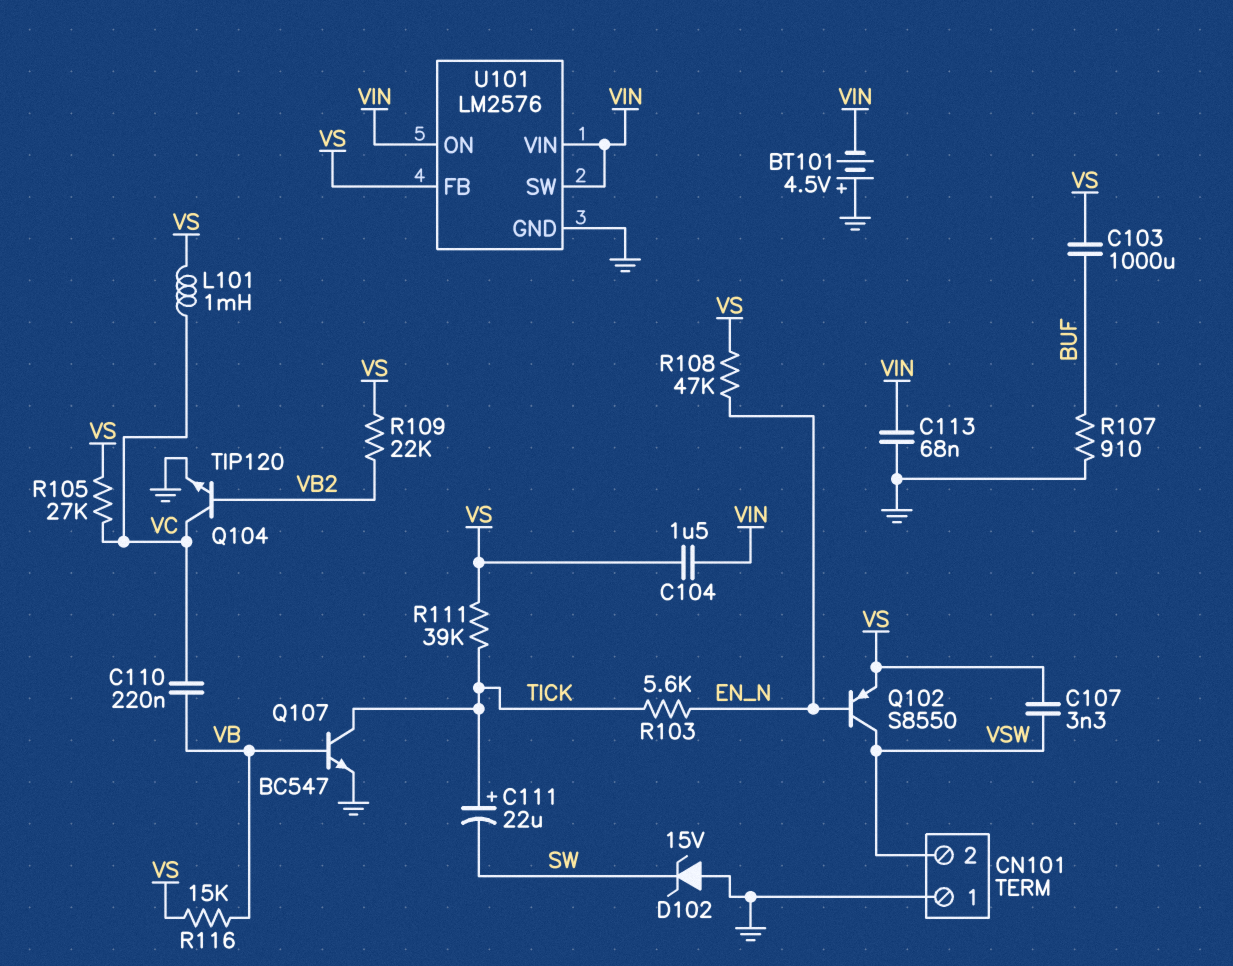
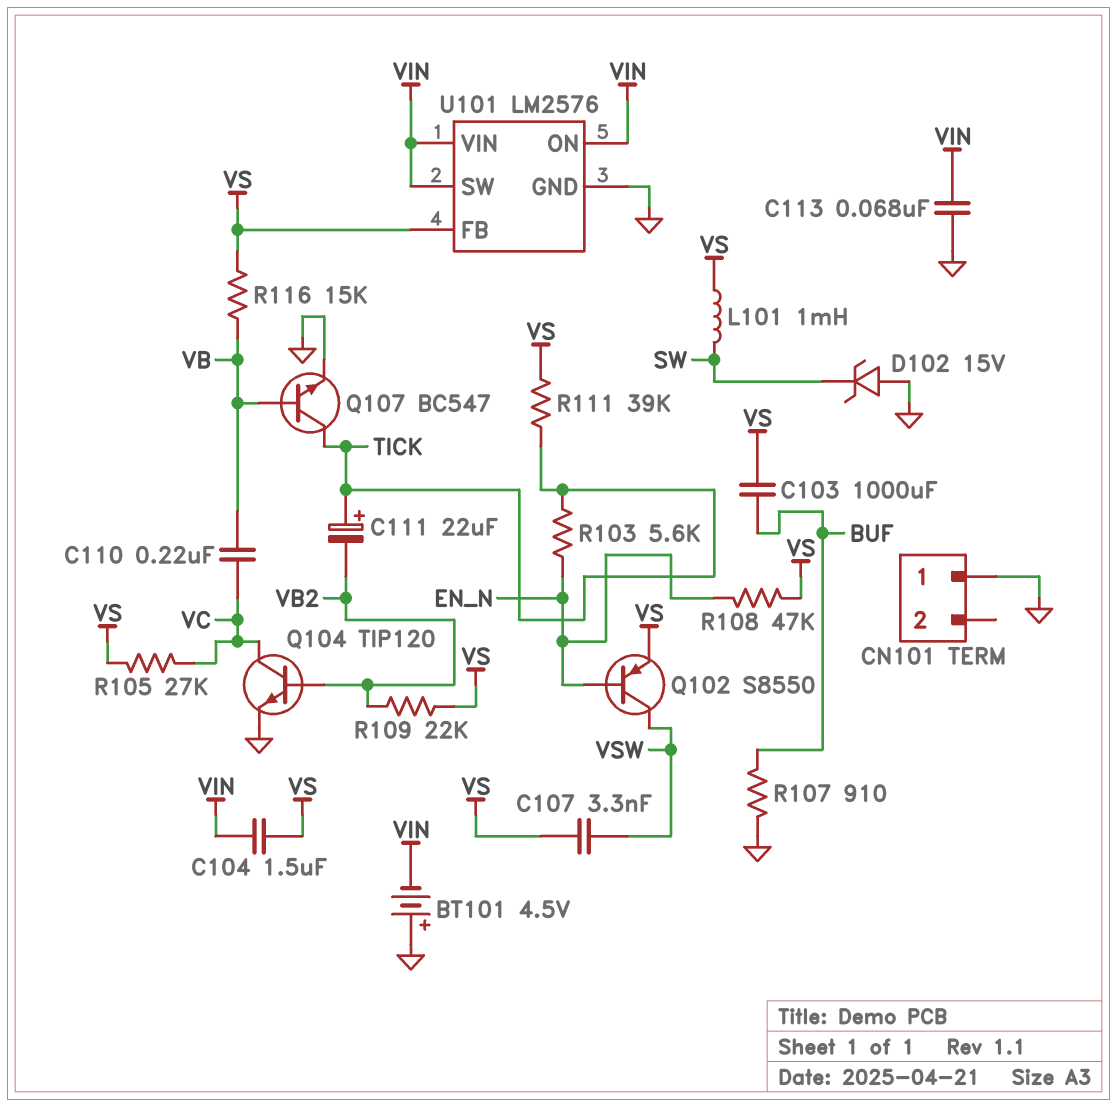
C111: 22uF (plus TICK, minus SW) -> 22uF (plus TICK, minus VB2)
CN101 pin 2: VSW -> none
L101: 1mH (VC, VS) -> 1mH (SW, VS)

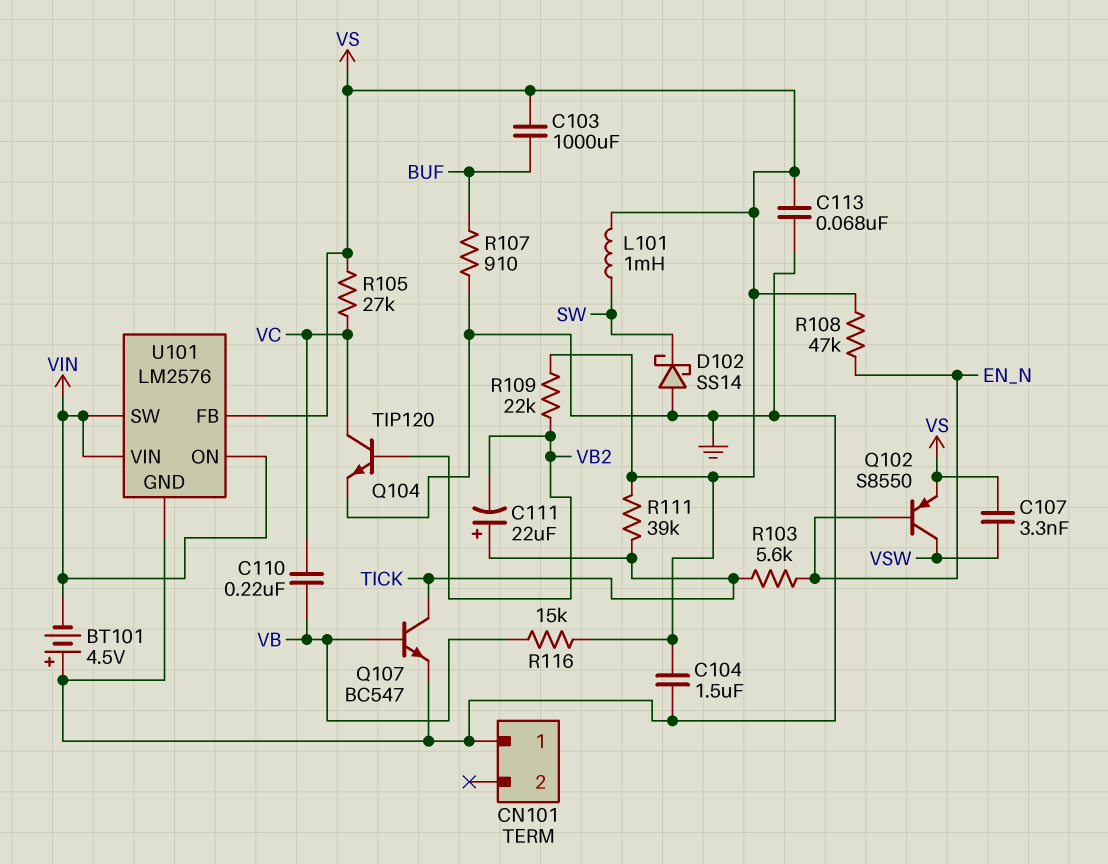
C104: 1.5uF (VIN, VS) -> 1.5uF (GND, VS)
C113: 68nF (GND, VIN) -> 68nF (GND, VS)
D102: zener 15V (A GND, K SW) -> schottky SS14 (A GND, K SW)

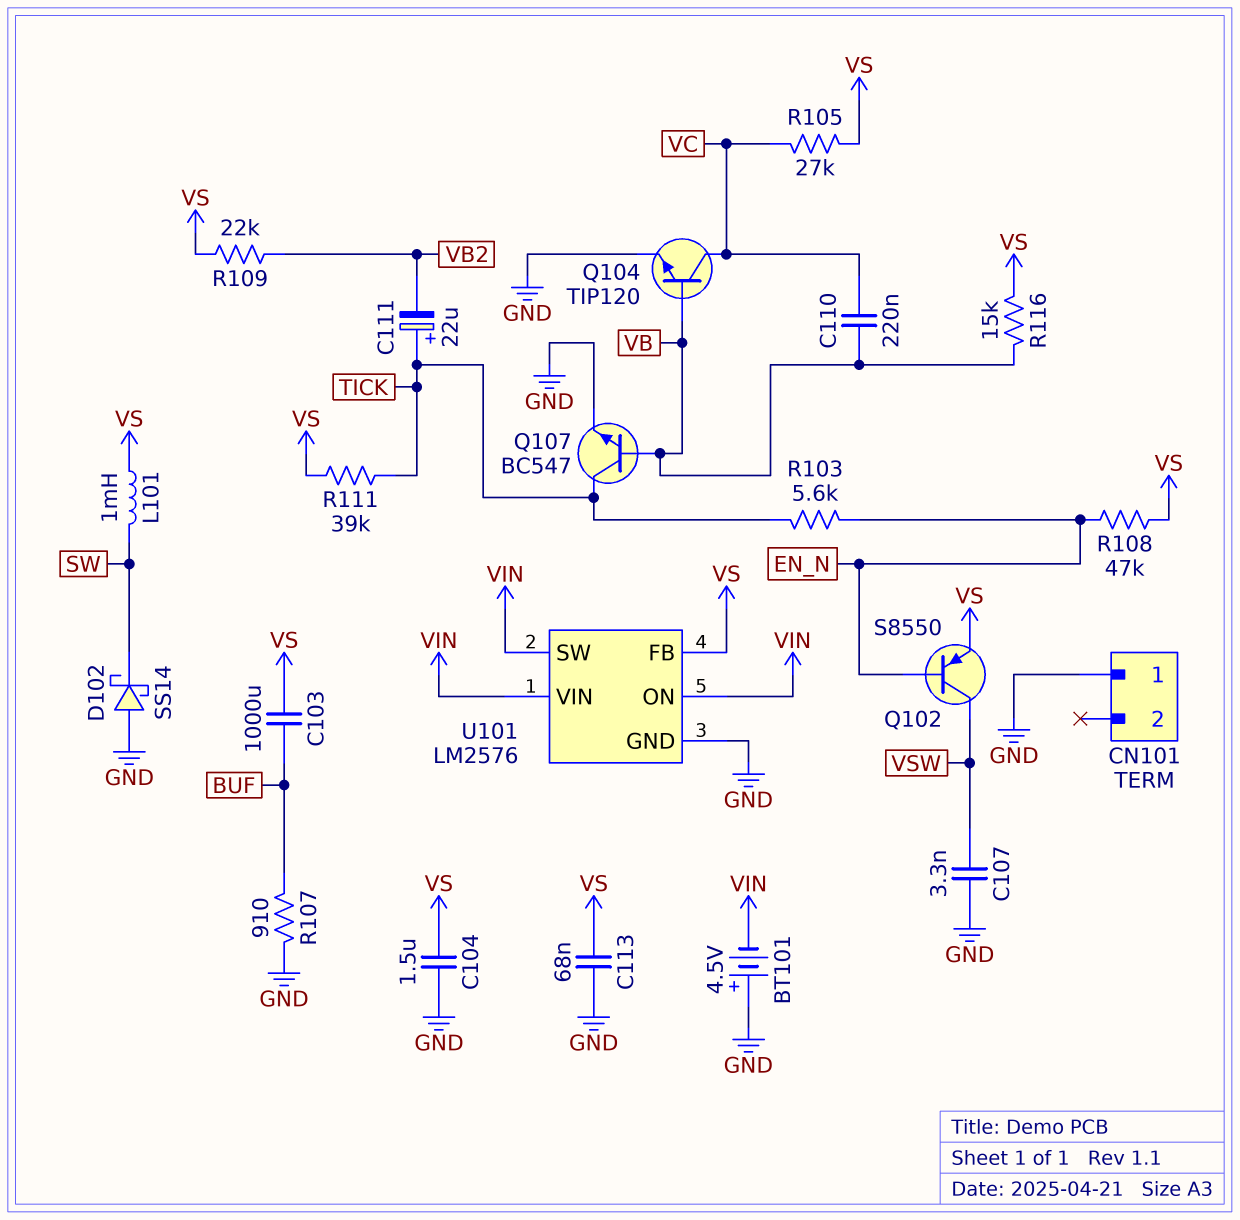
C107: 3.3nF (VS, VSW) -> 3.3nF (GND, VSW)
Q104: NPN TIP120 (B VB2, C VC, E GND) -> NPN TIP120 (B VB, C VC, E GND)

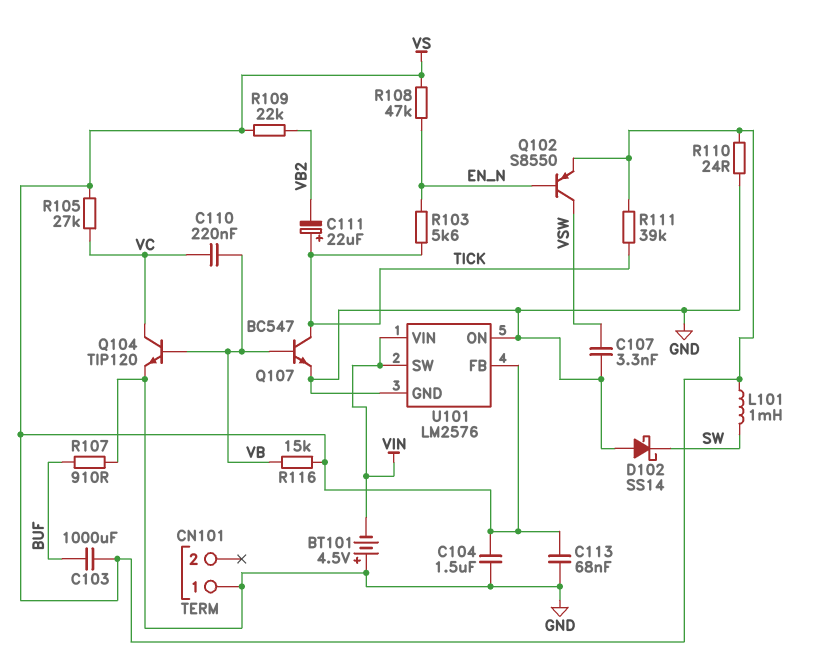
R110: none -> 24 (GND, VS)
U101 pin ON: VIN -> GND

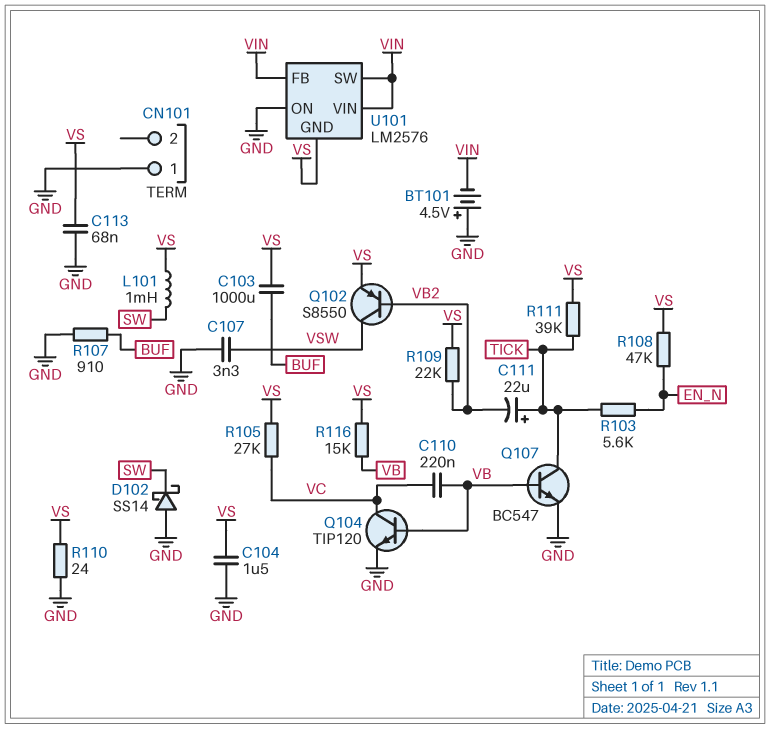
Q102: PNP S8550 (B EN_N, C VSW, E VS) -> PNP S8550 (B VB2, C VSW, E VS)
U101 pin FB: VS -> VIN
U101 pin GND: GND -> VS

